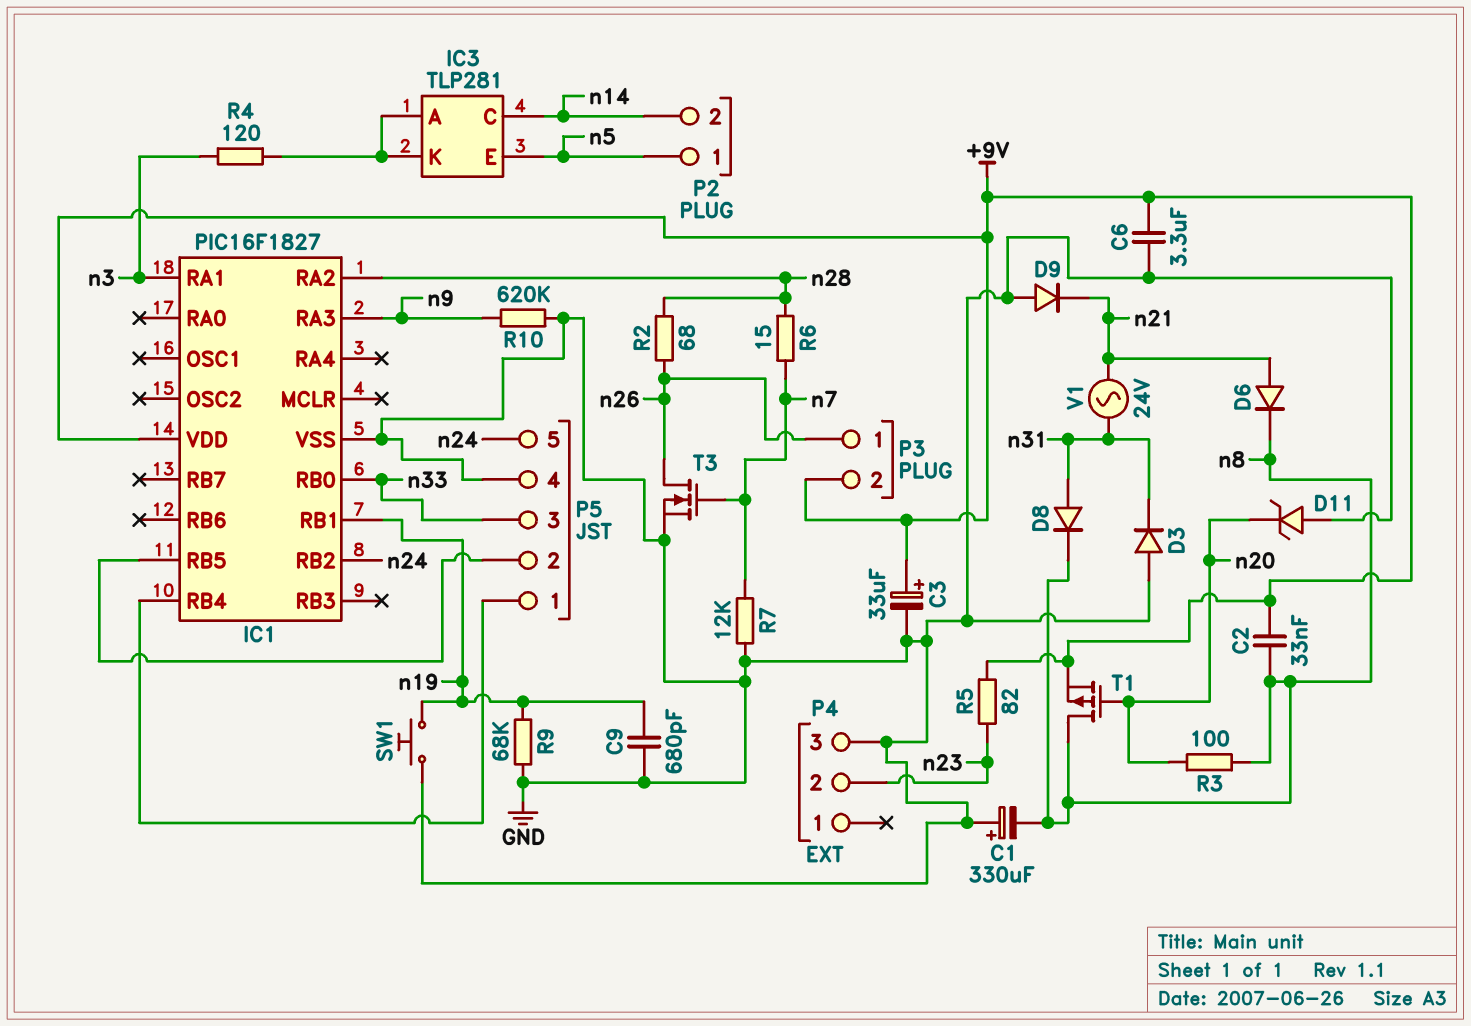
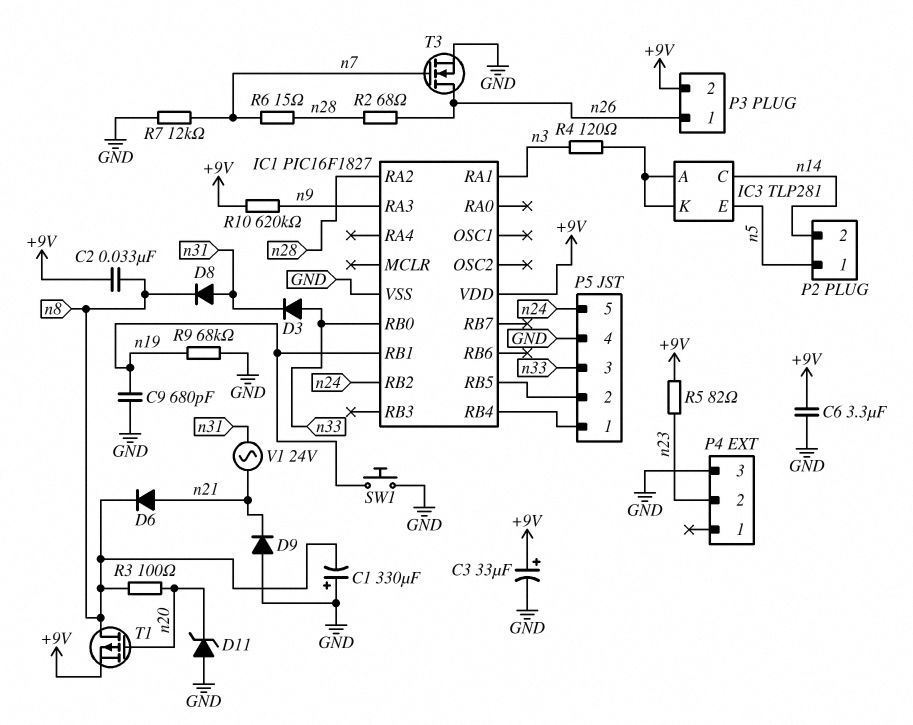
D3: diode (A GND, K n31) -> diode (A n33, K n31)
R10: 620k (GND, n9) -> 620k (+9V, n9)

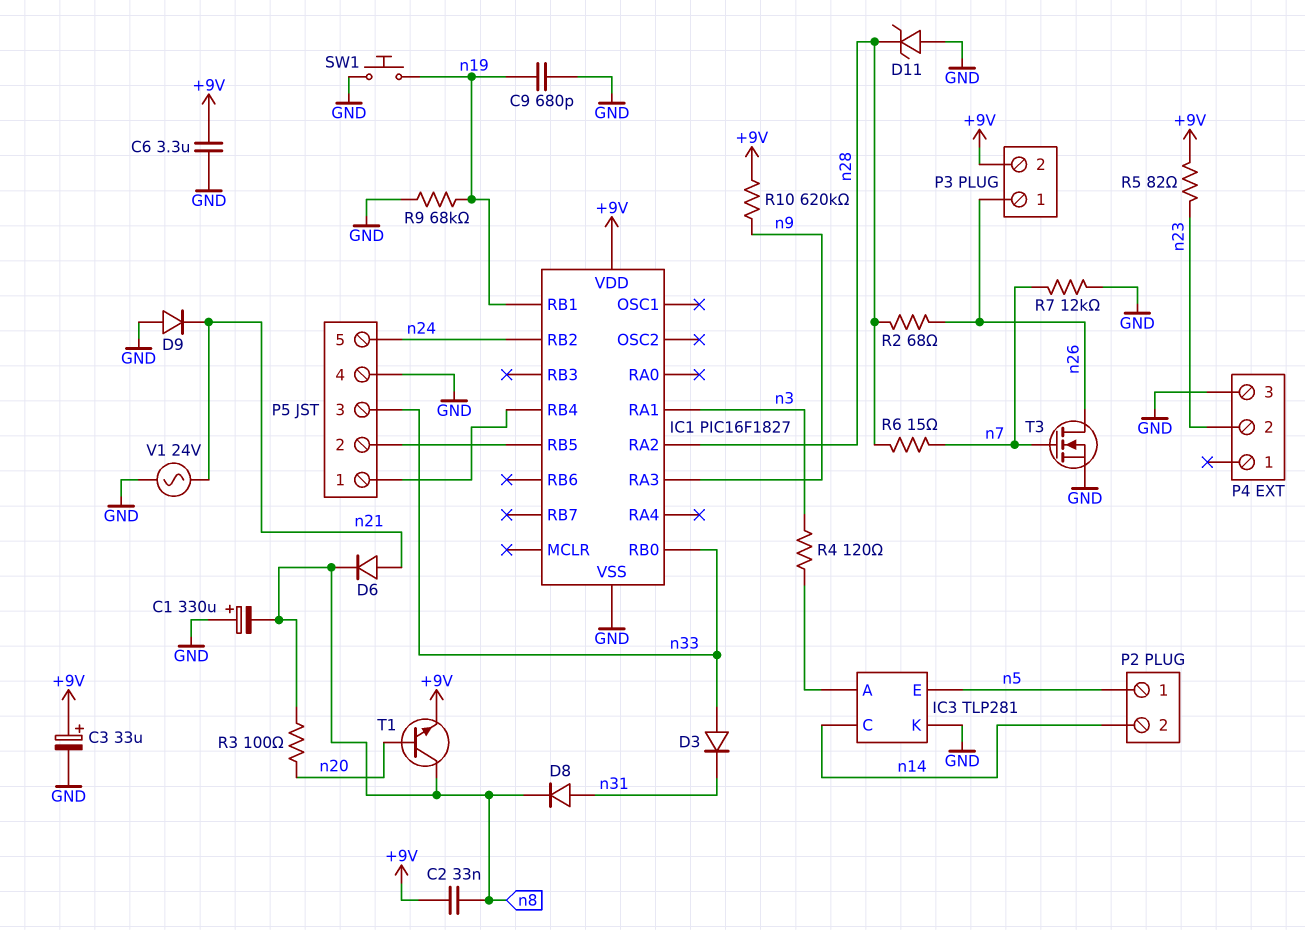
D11: zener (A GND, K n20) -> zener (A GND, K n28)
IC3 pin K: IC3/A -> GND
T1: PMOS (G n20, D n8, S +9V) -> NPN (B n20, C n8, E +9V)
V1: AC 24V (n21, n31) -> AC 24V (GND, n21)

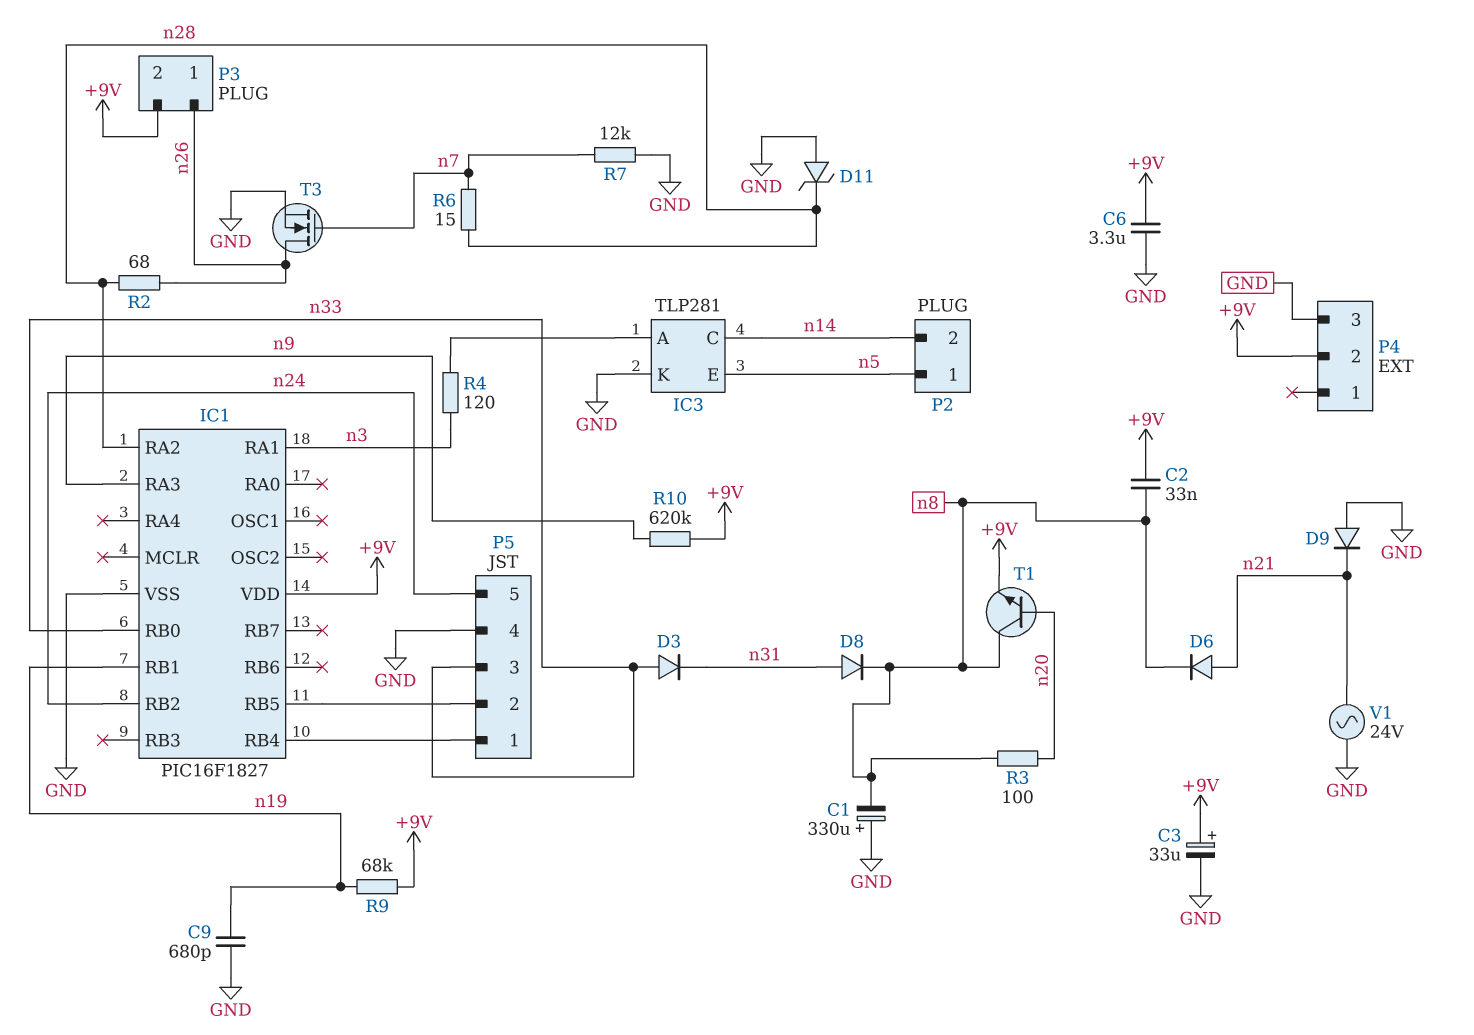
P4 pin 2: n23 -> +9V
R5: 82 (+9V, n23) -> none
R9: 68k (GND, n19) -> 68k (+9V, n19)
SW1: button (GND, n19) -> none

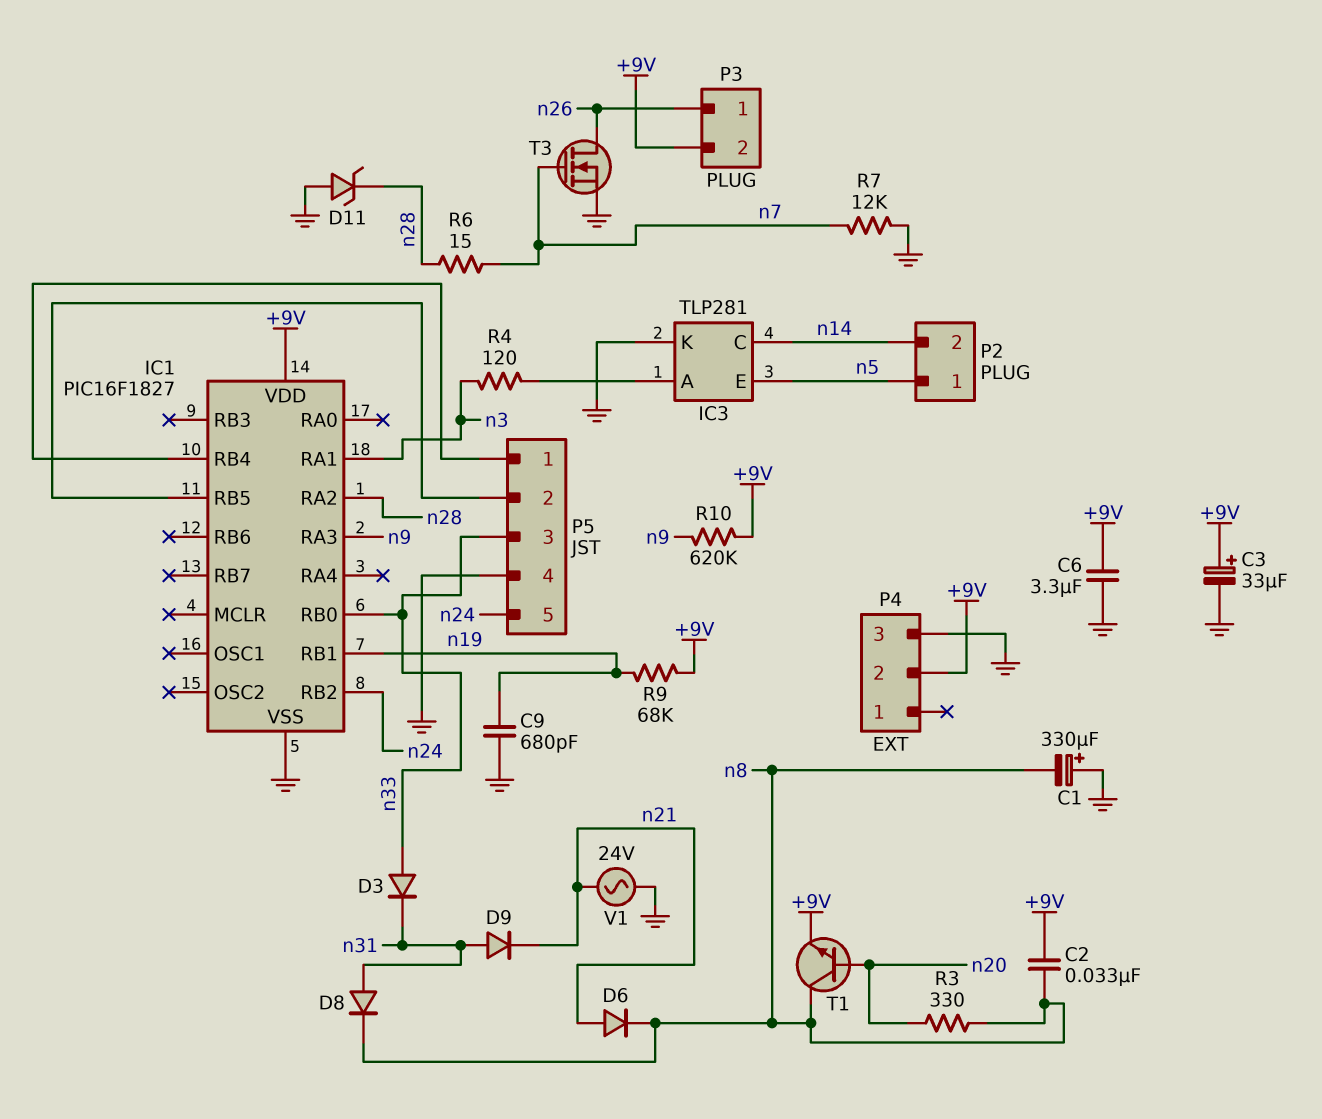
D9: diode (A GND, K n21) -> diode (A n31, K n21)
R2: 68 (n26, n28) -> none
R3: 100 (n8, n20) -> 330 (n8, n20)

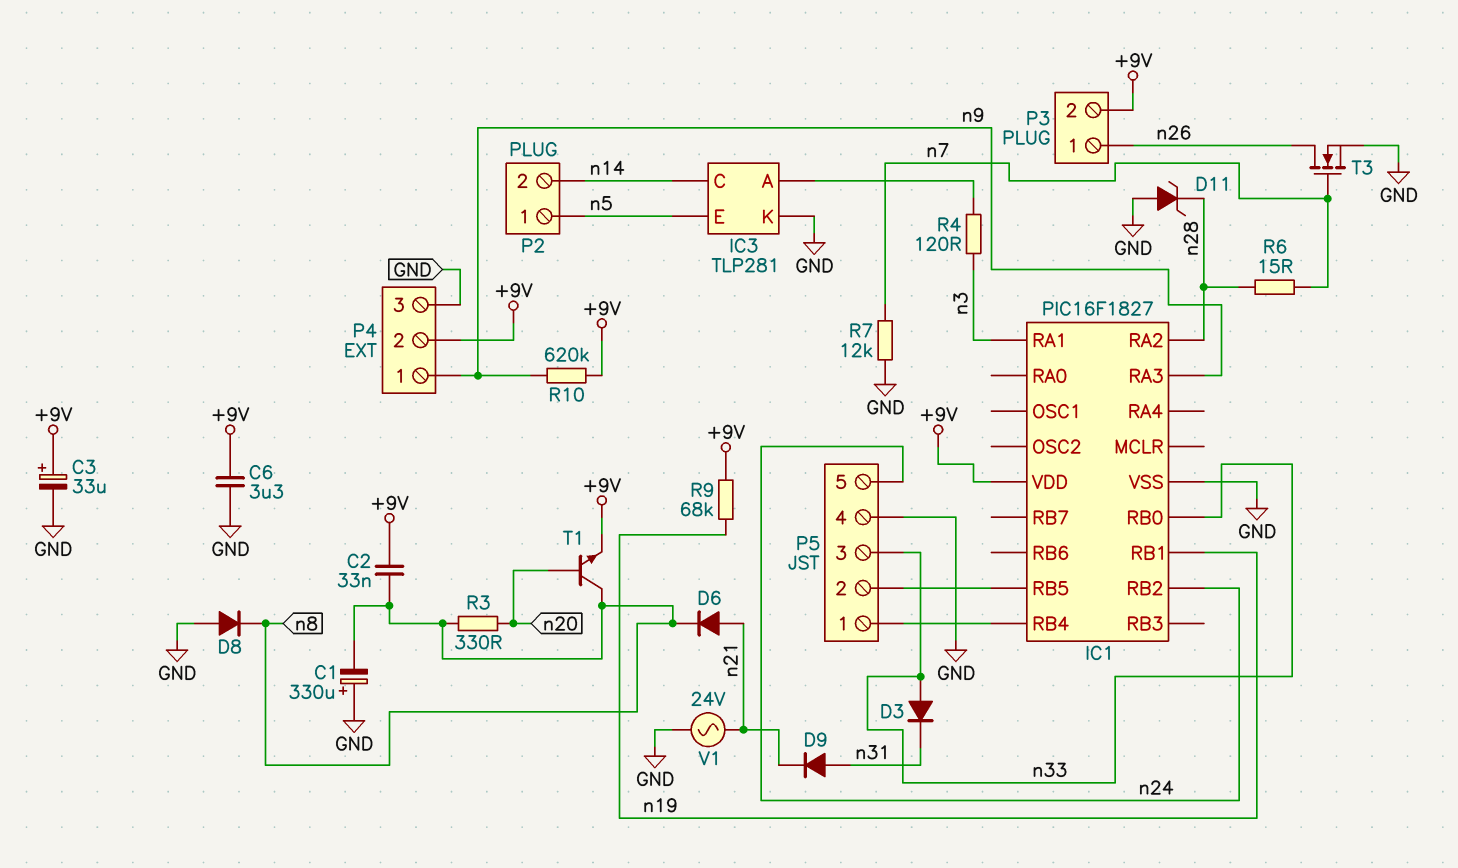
C9: 680pF (GND, n19) -> none
D8: diode (A n31, K n8) -> diode (A GND, K n8)
P4 pin 1: none -> n9

